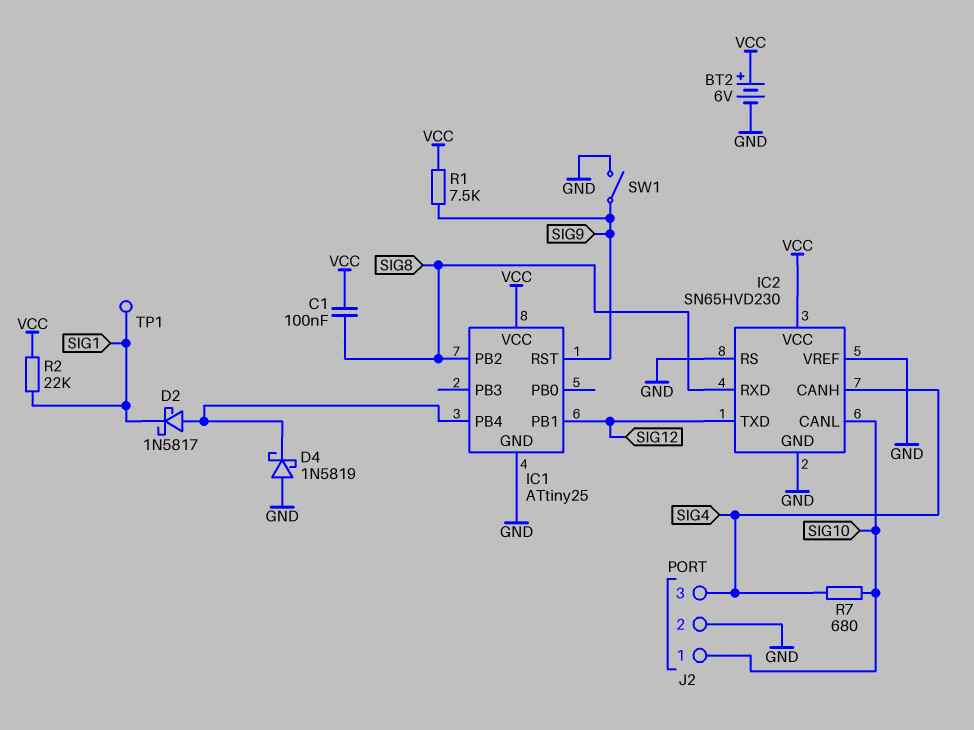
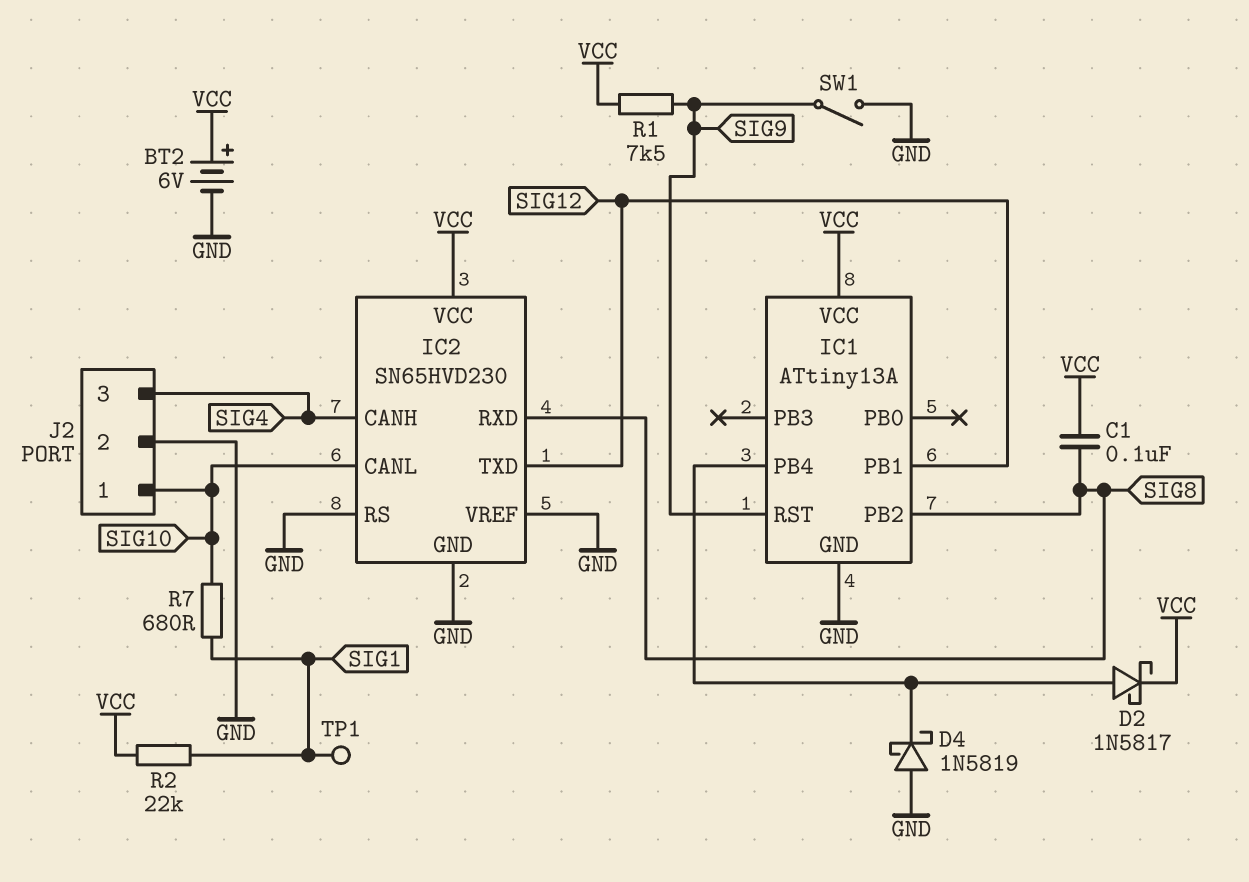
D2: schottky 1N5817 (A IC1/PB4, K SIG1) -> schottky 1N5817 (A IC1/PB4, K VCC)
IC1: ATtiny25 -> ATtiny13A
R7: 680 (SIG4, SIG10) -> 680 (SIG1, SIG10)

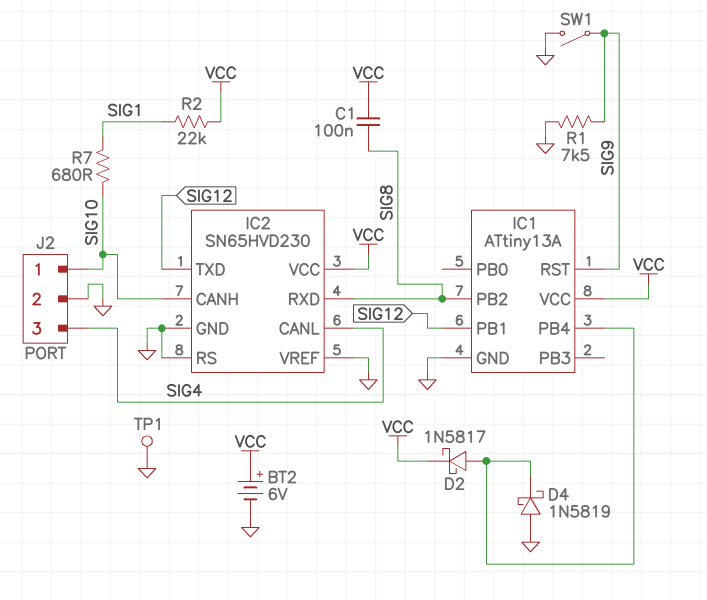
IC2 pin CANH: SIG4 -> SIG10
IC2 pin CANL: SIG10 -> SIG4
R1: 7.5k (SIG9, VCC) -> 7.5k (GND, SIG9)
TP1: test point (SIG1) -> test point (GND)

